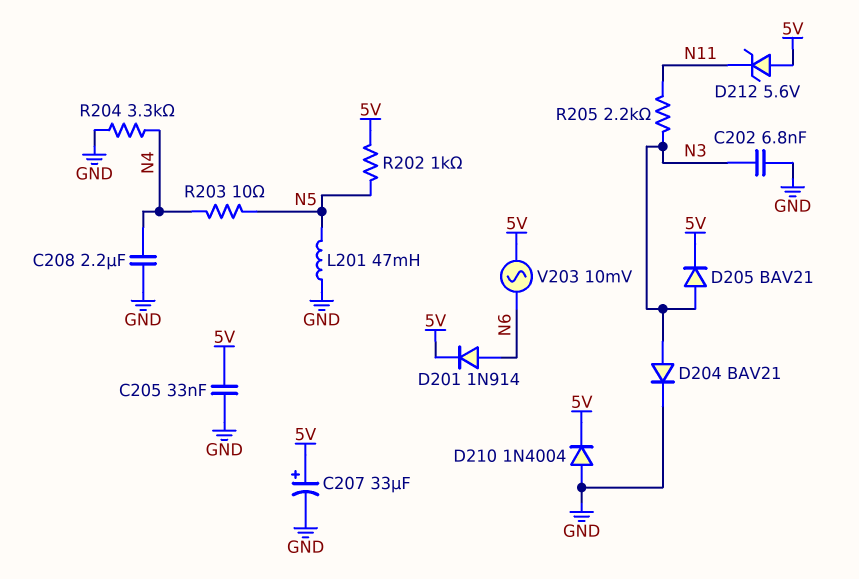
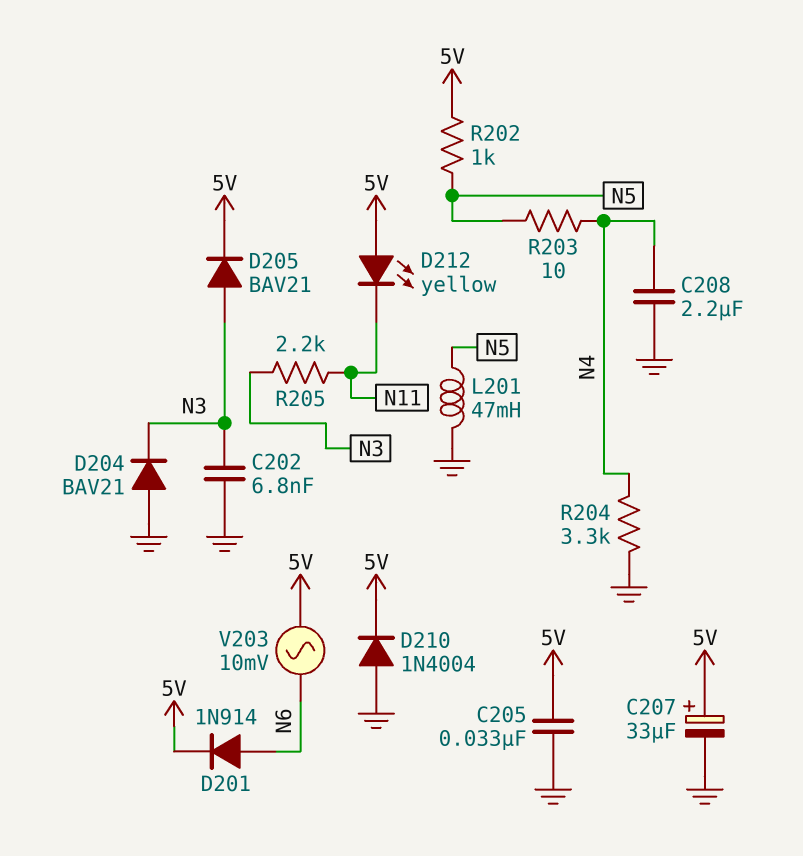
D204: diode BAV21 (A N3, K GND) -> diode BAV21 (A GND, K N3)
D212: zener 5.6V (A 5V, K N11) -> LED yellow (A 5V, K N11)

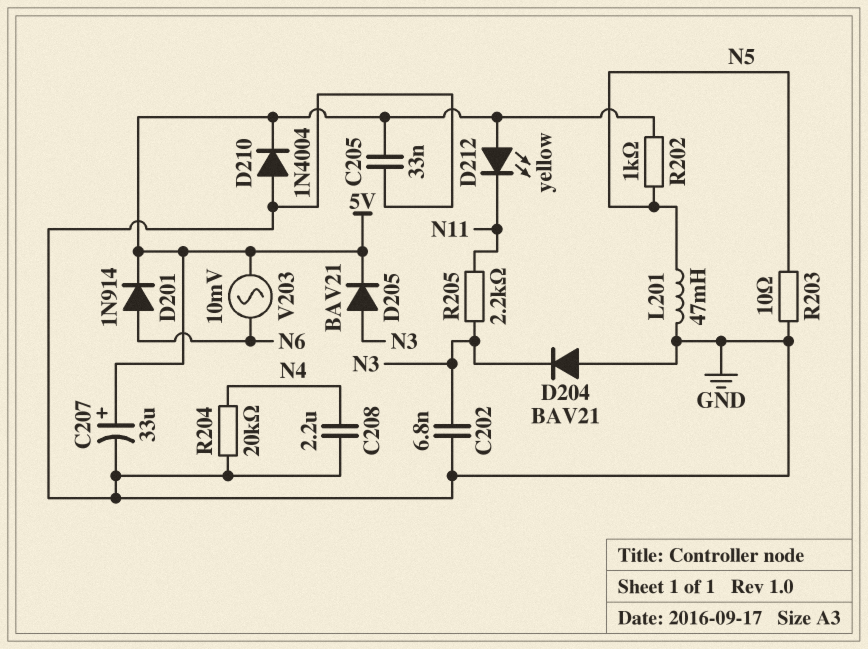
R203: 10 (N4, N5) -> 10 (GND, N5)
R204: 3.3k (GND, N4) -> 20k (GND, N4)

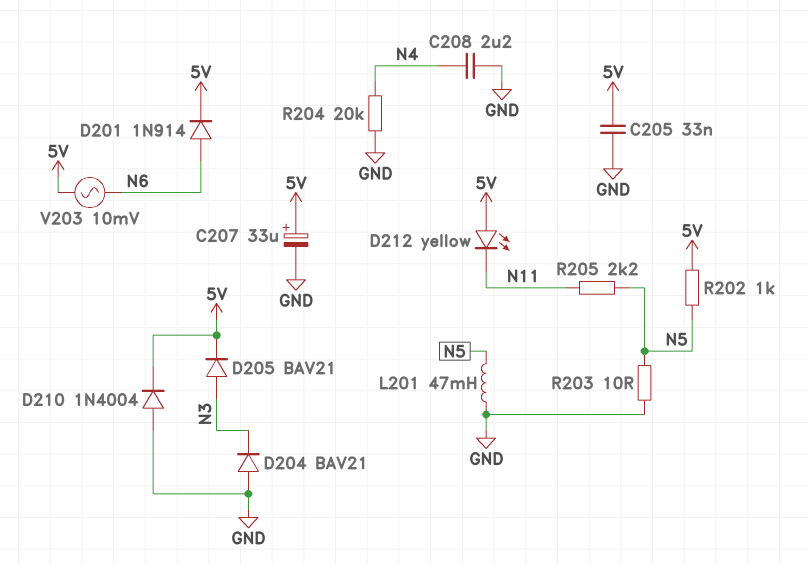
C202: 6.8nF (GND, N3) -> none
R205: 2.2k (N3, N11) -> 2.2k (N5, N11)

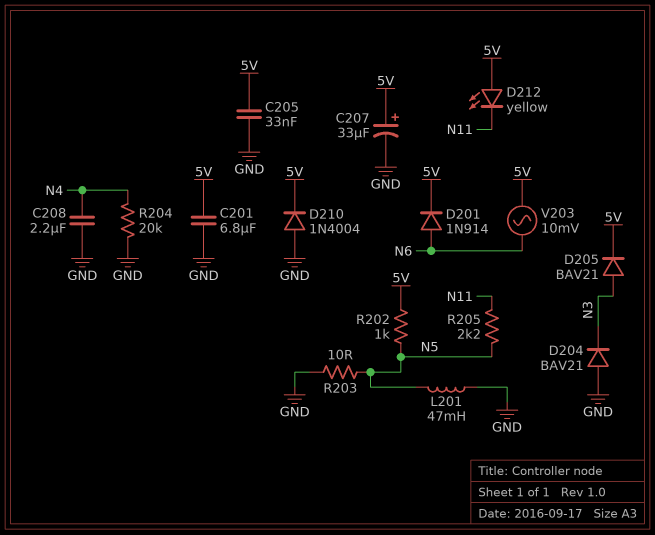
C201: none -> 6.8uF (5V, GND)

